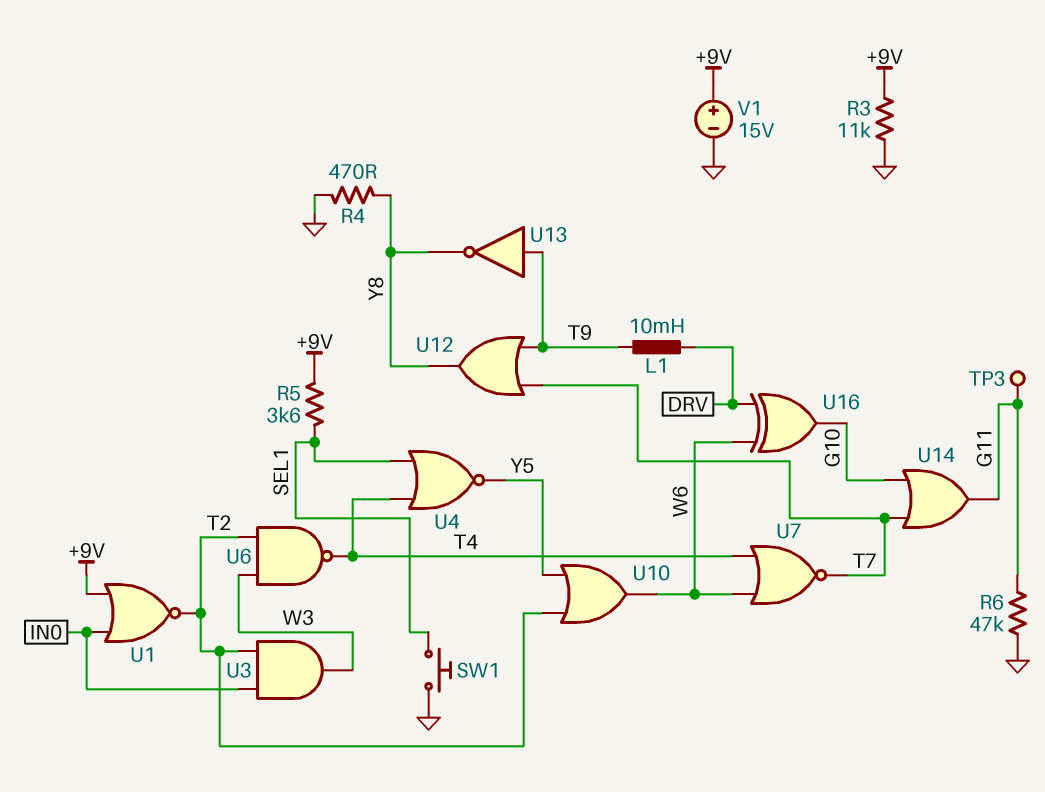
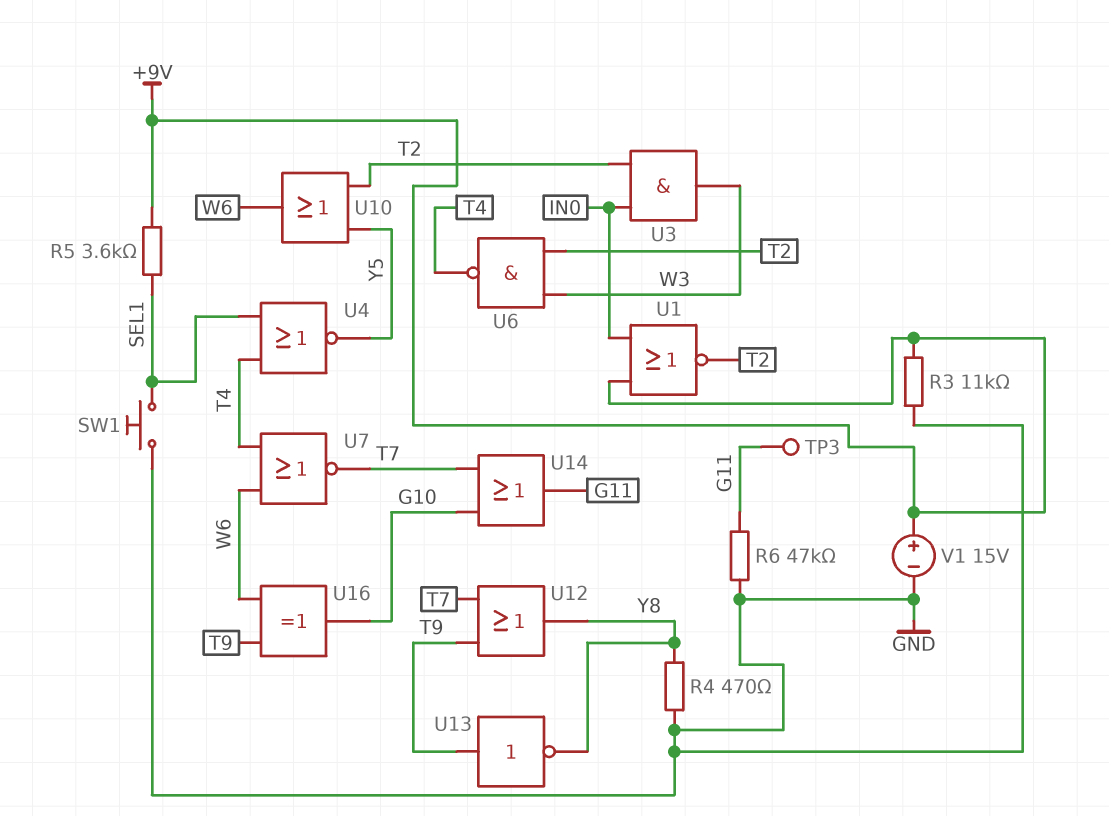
L1: 10mH (DRV, T9) -> none
U16: XOR (in DRV, in W6, out G10) -> XOR (in T9, in W6, out G10)

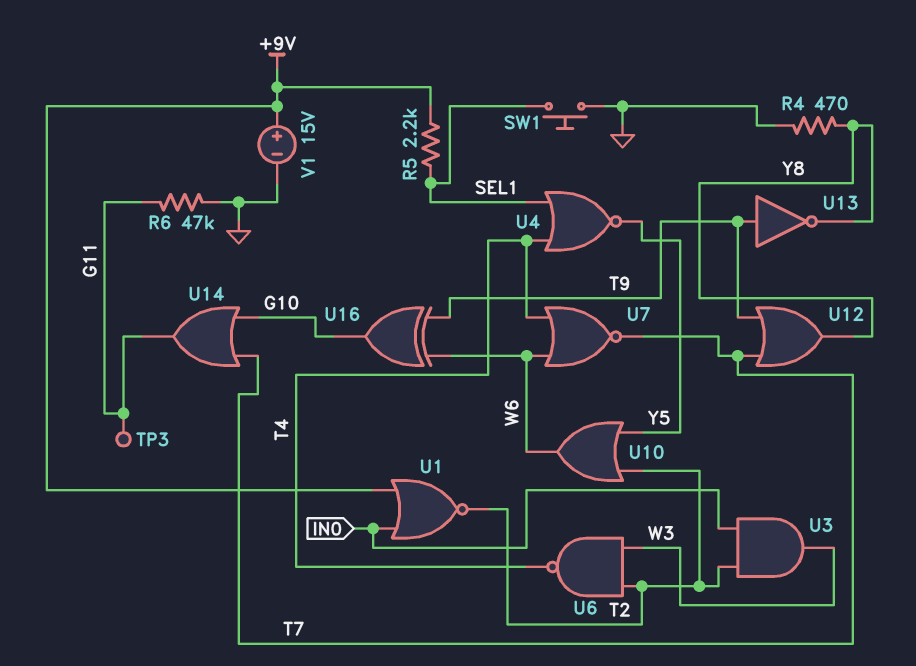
R3: 11k (+9V, GND) -> none
R5: 3.6k (+9V, SEL1) -> 2.2k (+9V, SEL1)

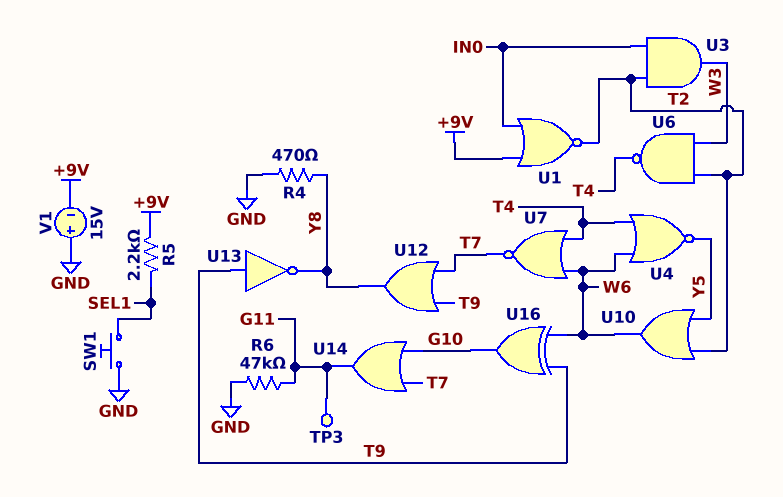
U4: NOR (in SEL1, in T4, out Y5) -> NOR (in T4, in W6, out Y5)
V1: 15V (plus +9V, minus GND) -> 15V (plus GND, minus +9V)

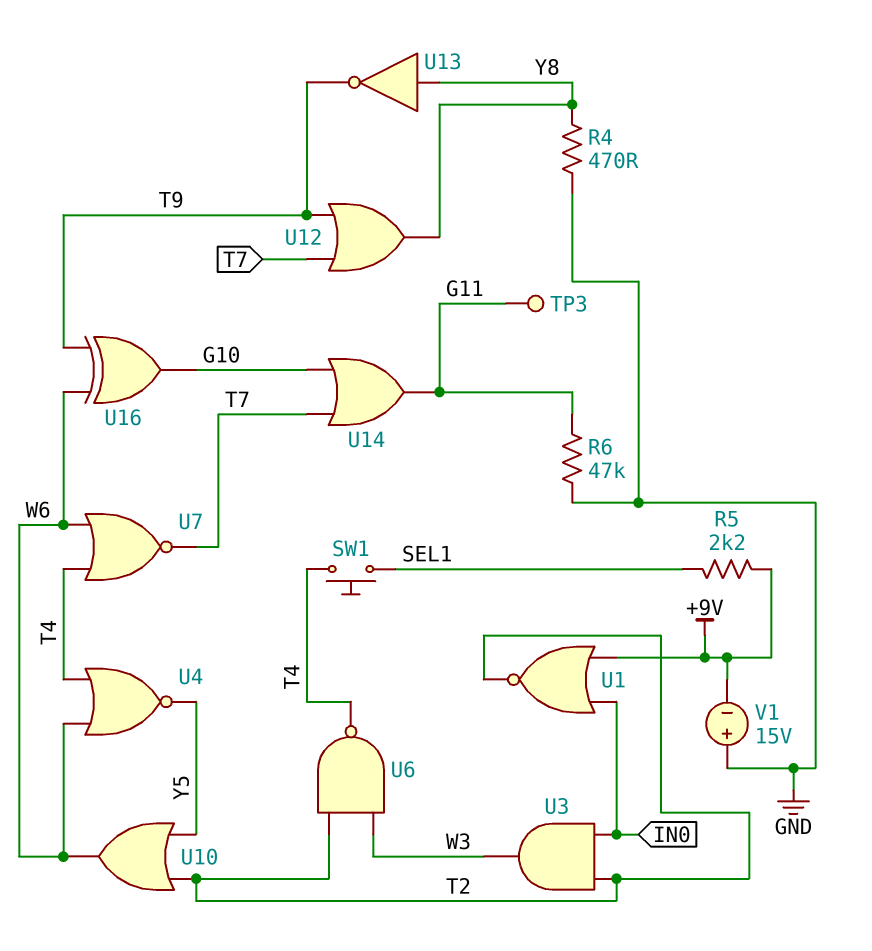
SW1: button (GND, SEL1) -> button (SEL1, T4)
U13: NOT (in T9, out Y8) -> NOT (in Y8, out T9)

